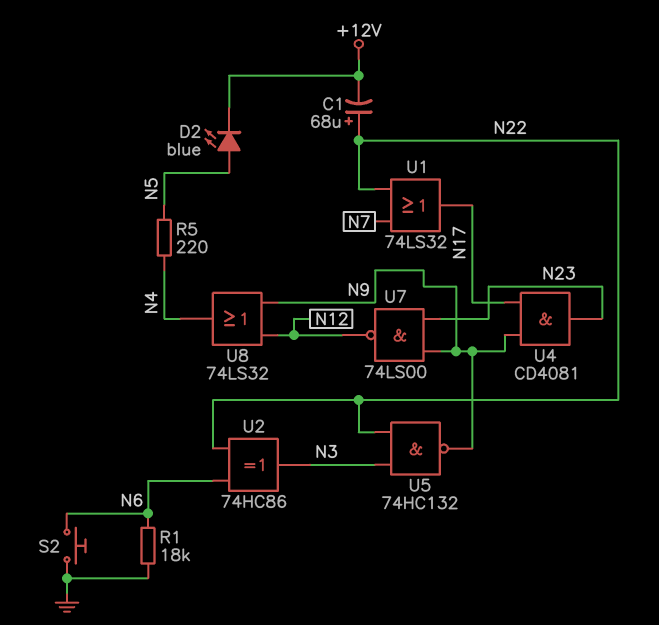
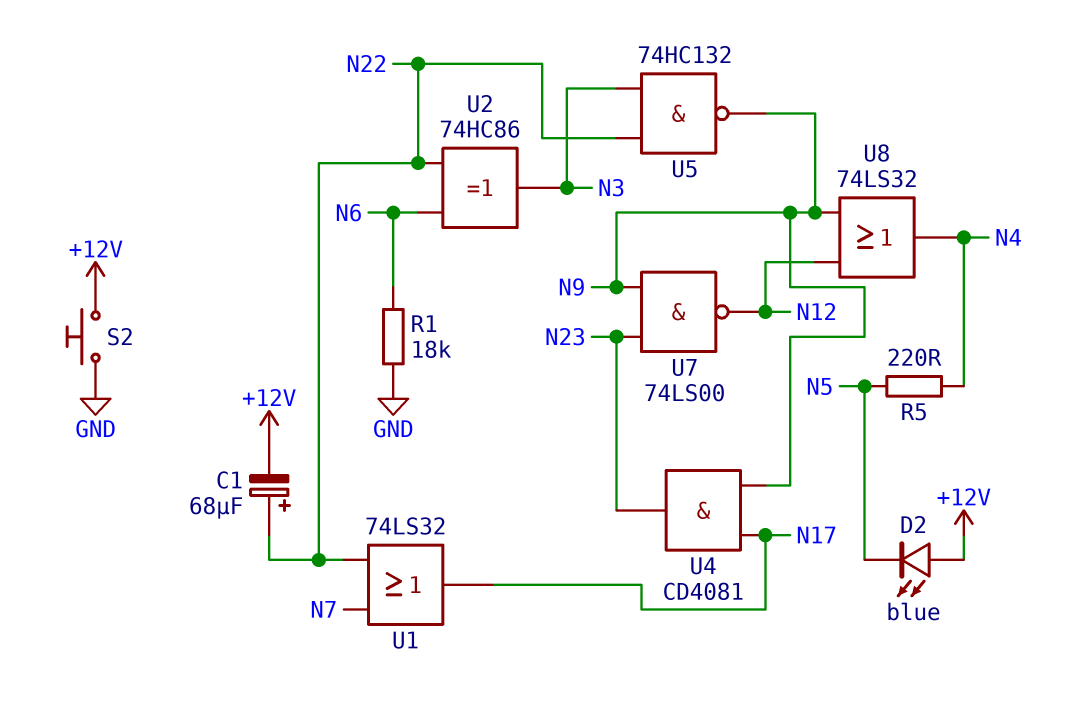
D2: LED blue (A N5, K +12V) -> LED blue (A +12V, K N5)
S2: button (GND, N6) -> button (+12V, GND)

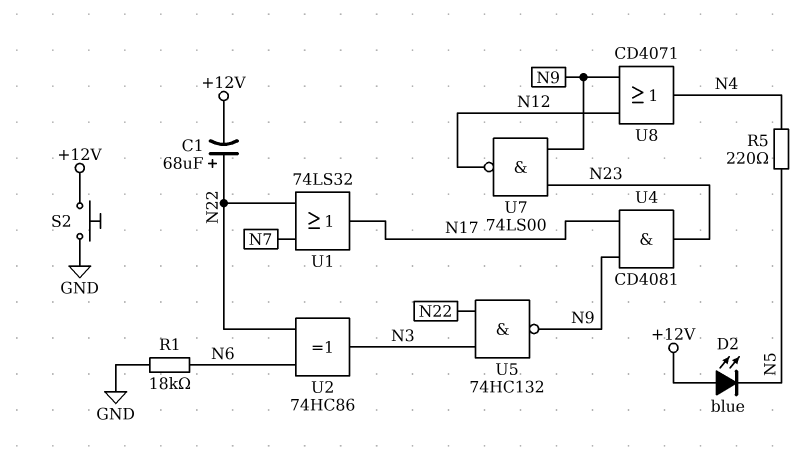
U8: OR 74LS32 (in N9, in N12, out N4) -> OR CD4071 (in N9, in N12, out N4)

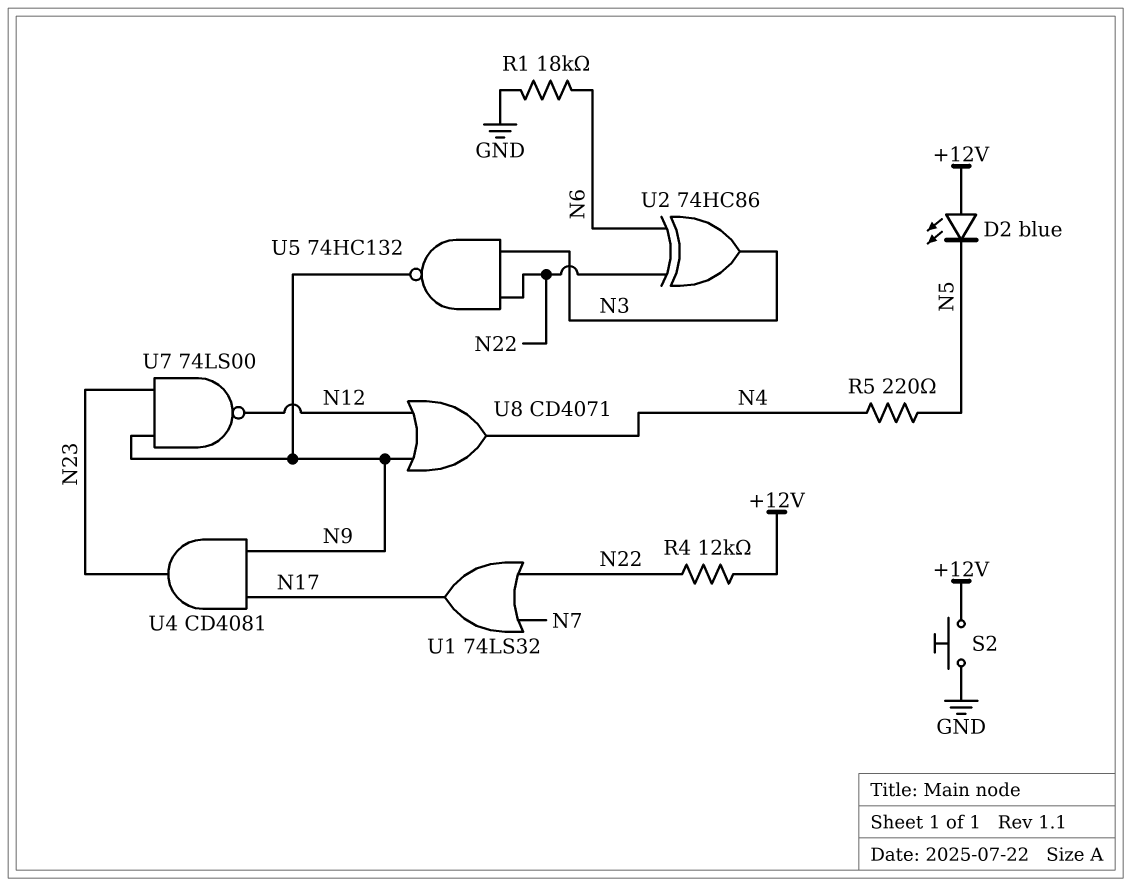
C1: 68uF (plus N22, minus +12V) -> none
R4: none -> 12k (+12V, N22)

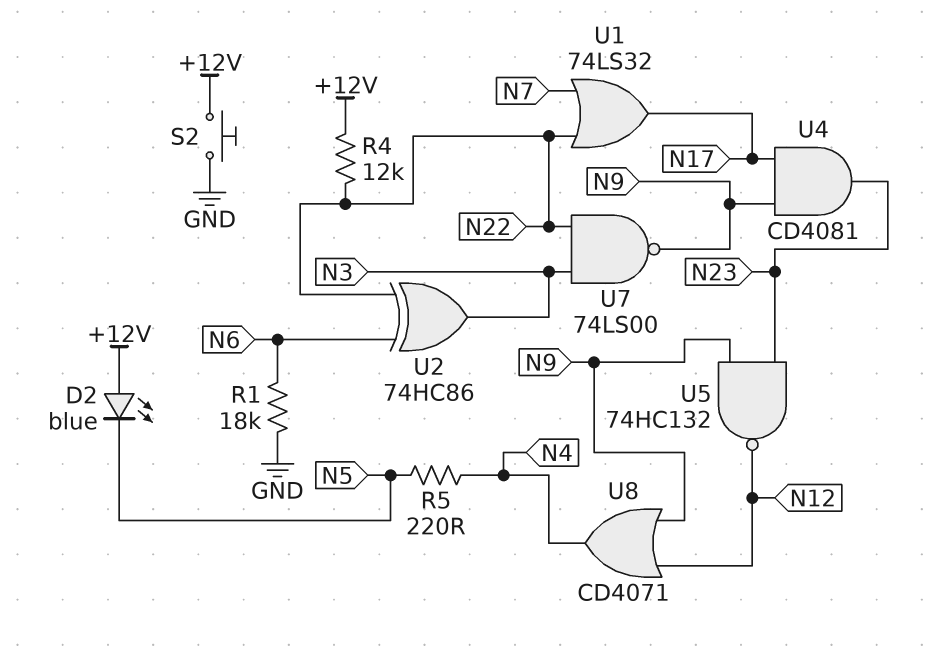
U5: NAND 74HC132 (in N3, in N22, out N9) -> NAND 74HC132 (in N9, in N23, out N12)
U7: NAND 74LS00 (in N9, in N23, out N12) -> NAND 74LS00 (in N3, in N22, out N9)

